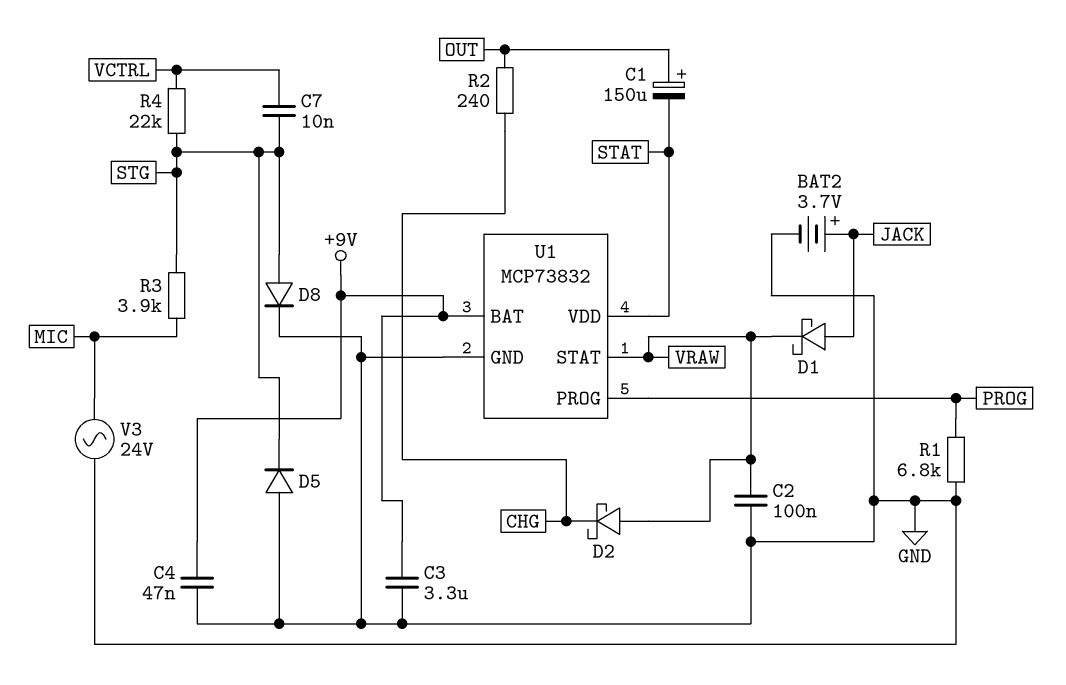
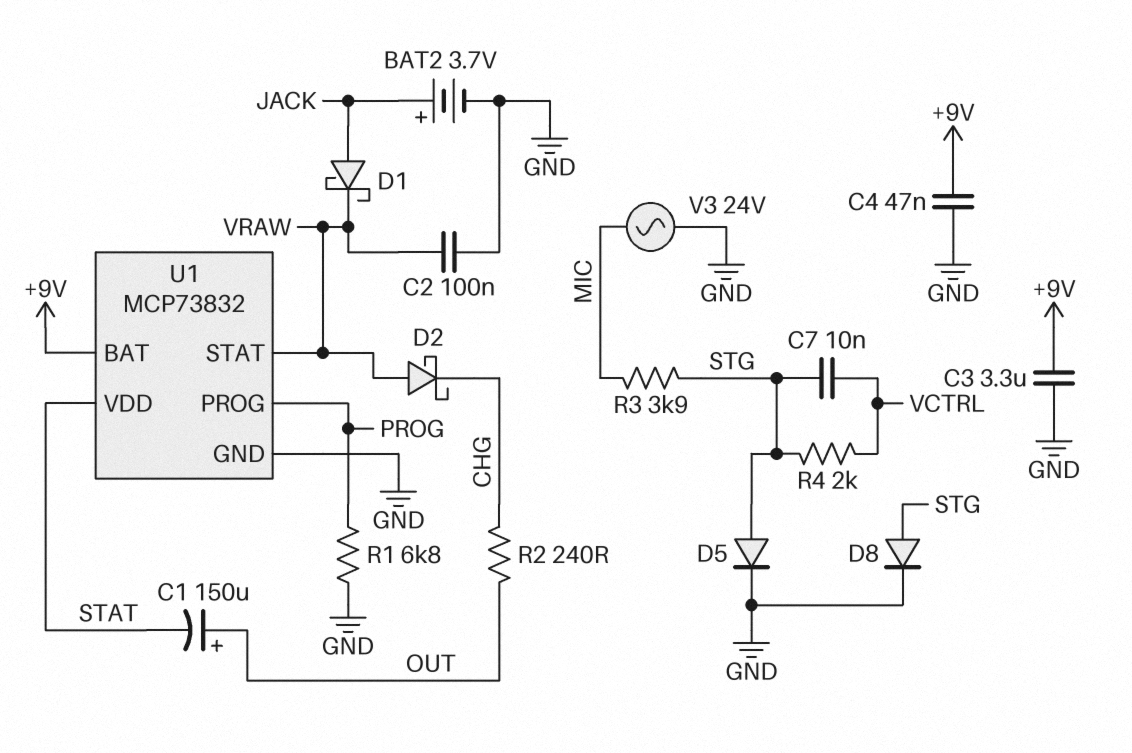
D5: diode (A GND, K STG) -> diode (A STG, K GND)
R4: 22k (STG, VCTRL) -> 2k (STG, VCTRL)

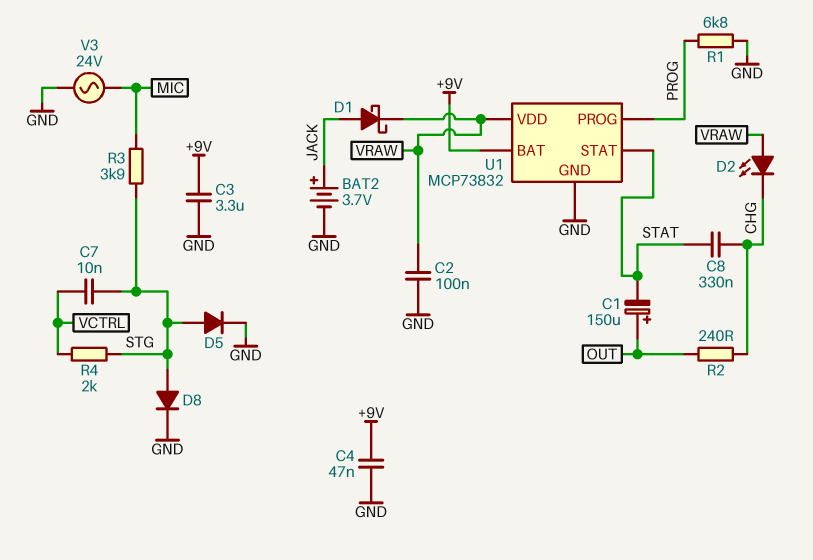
C8: none -> 330nF (CHG, STAT)
D2: schottky (A VRAW, K CHG) -> LED (A VRAW, K CHG)
U1 pin STAT: VRAW -> STAT
U1 pin VDD: STAT -> VRAW

